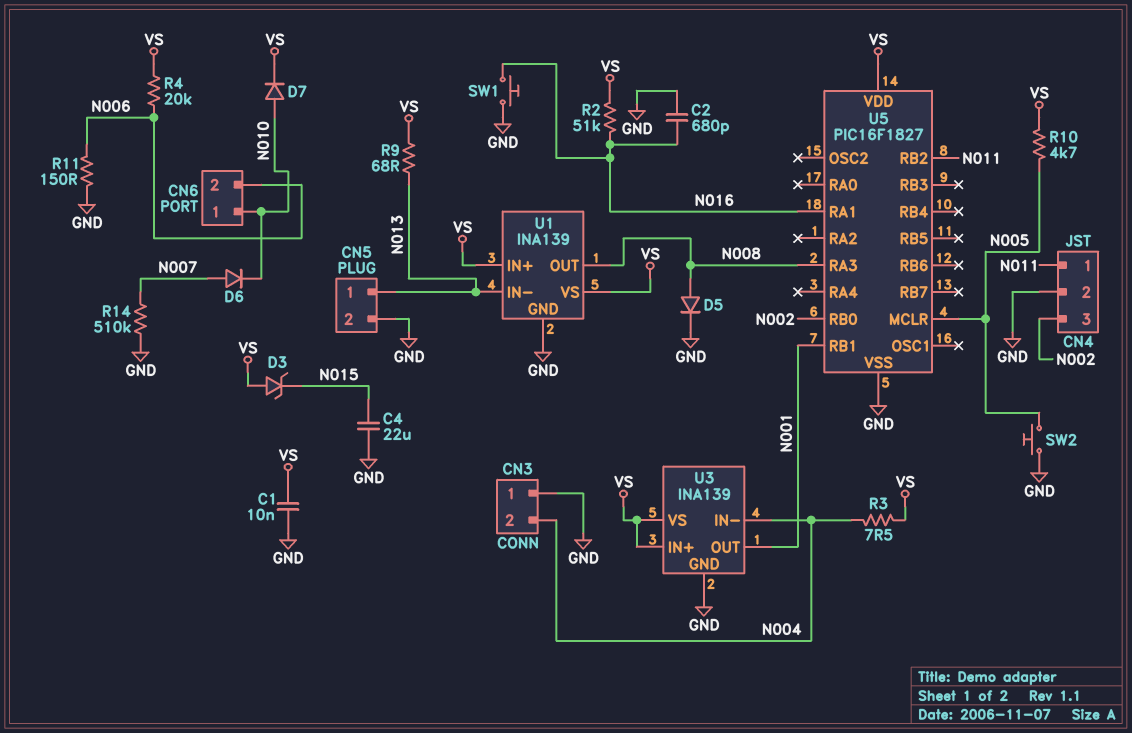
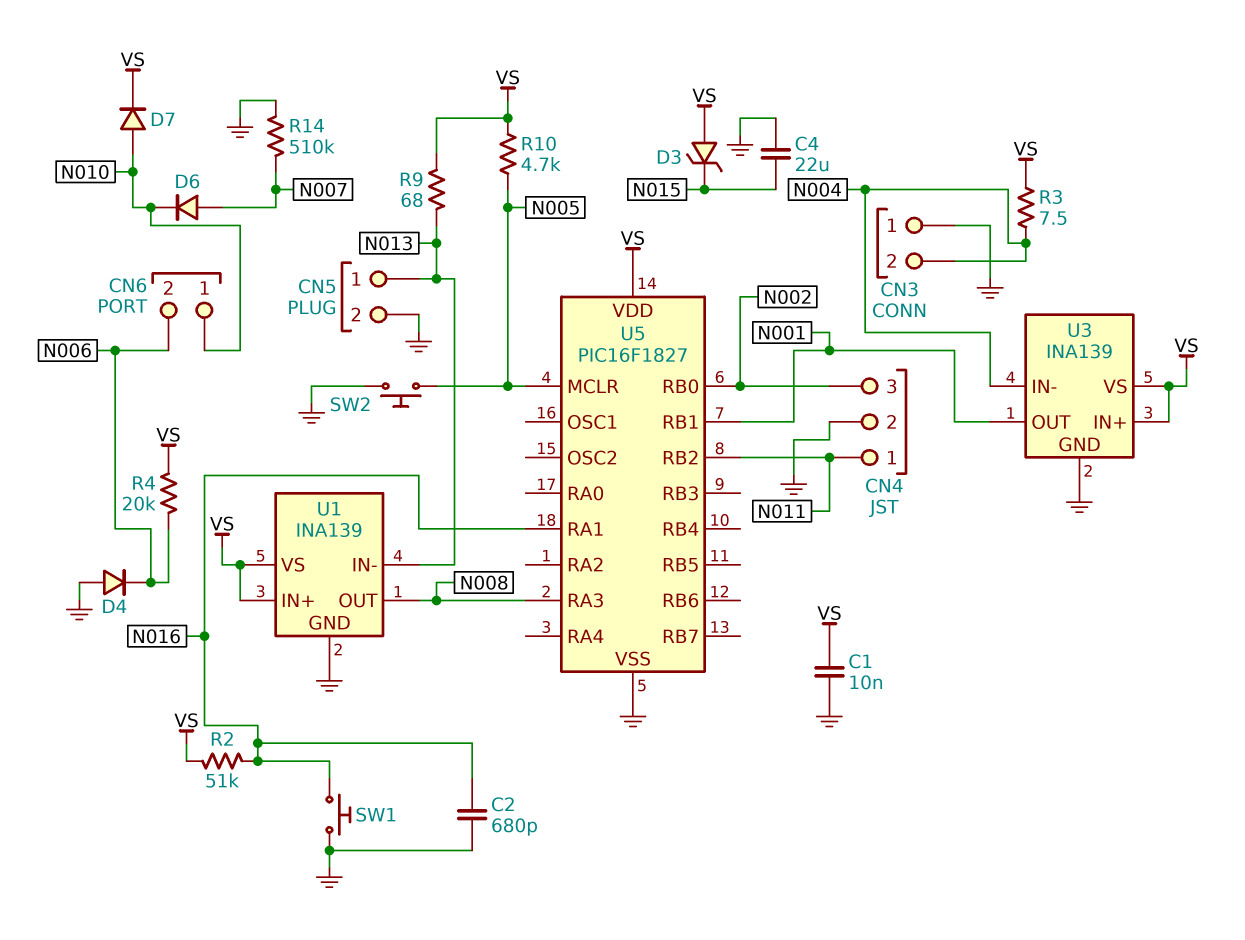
D4: none -> diode (A GND, K N006)
D5: diode (A N008, K GND) -> none
R11: 150 (GND, N006) -> none

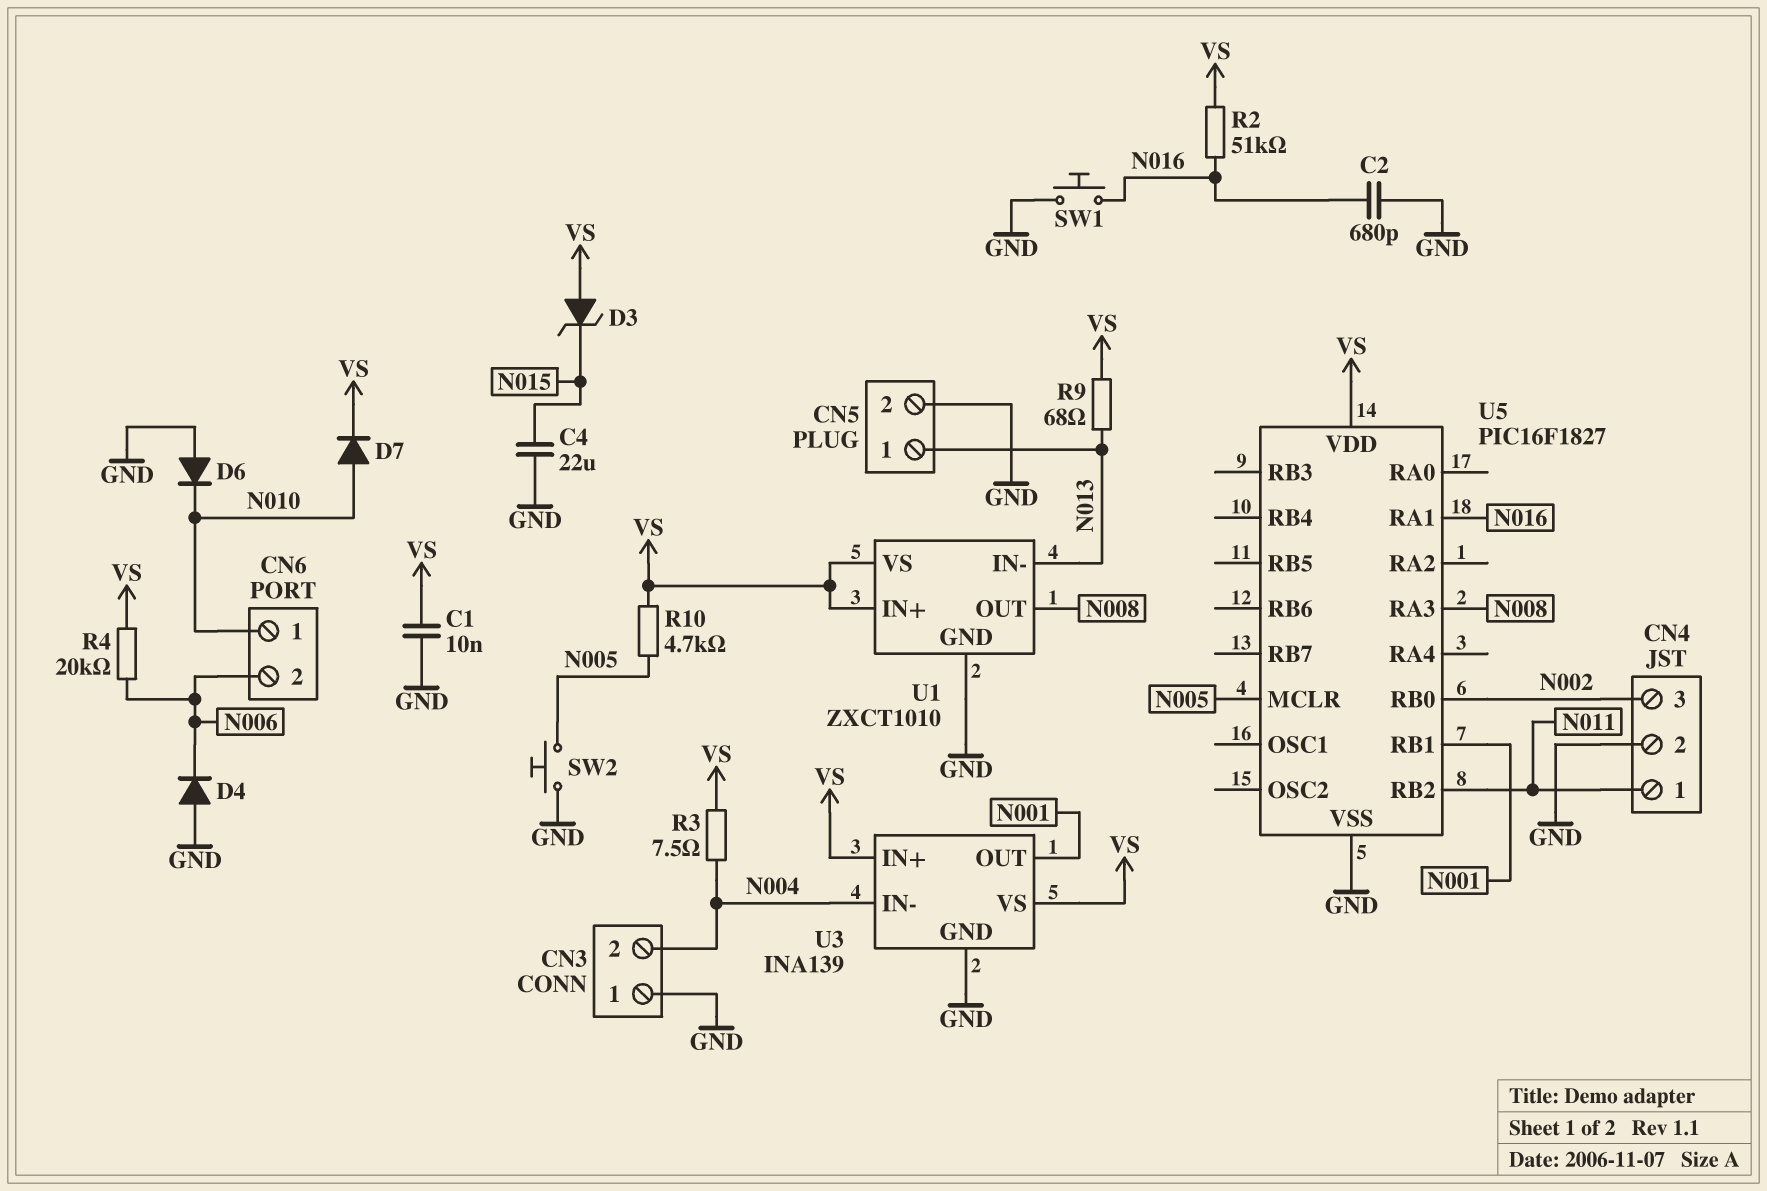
D6: diode (A N007, K N010) -> diode (A GND, K N010)
R14: 510k (GND, N007) -> none
U1: INA139 -> ZXCT1010

